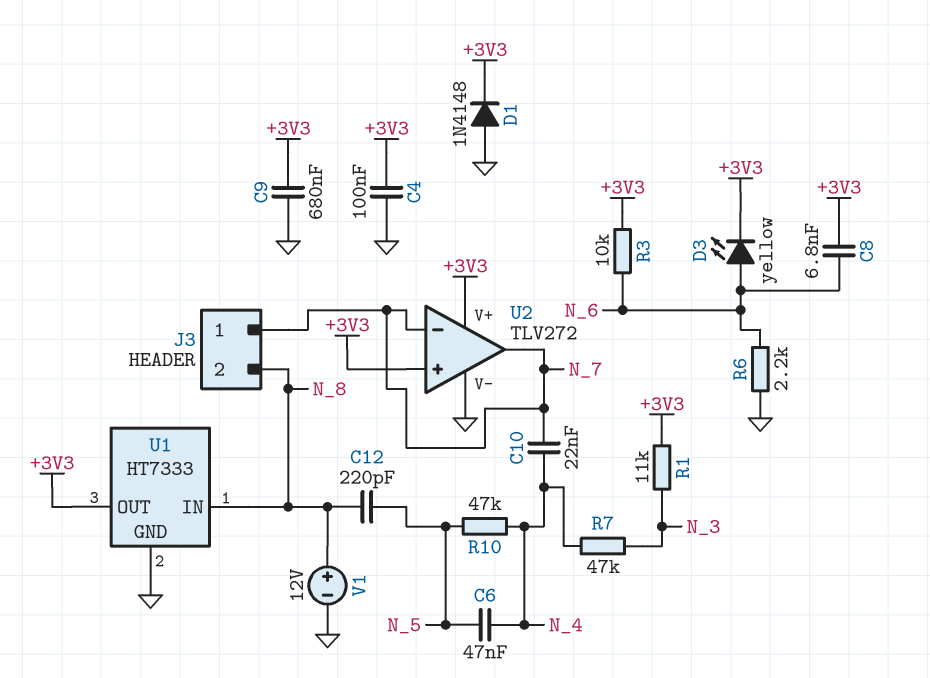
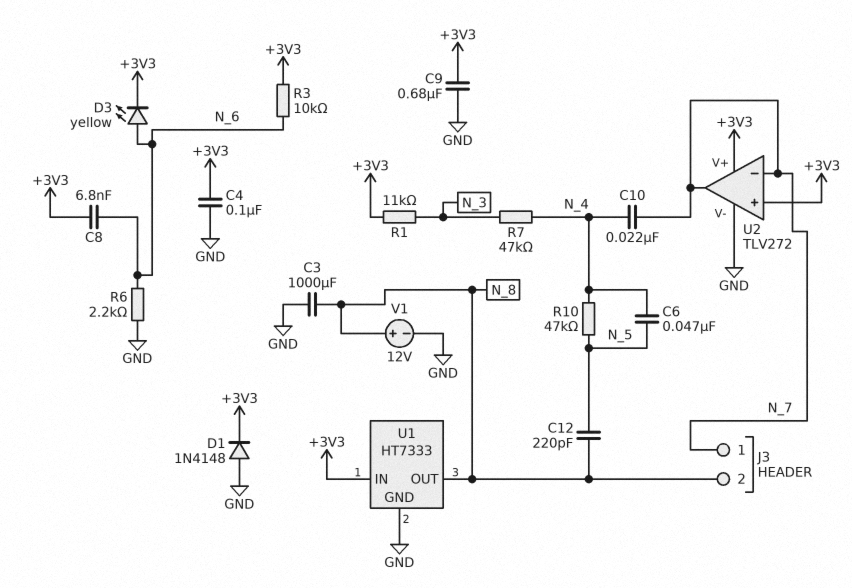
C3: none -> 1000uF (GND, N_8)
U1 pin IN: N_8 -> +3V3
U1 pin OUT: +3V3 -> N_8

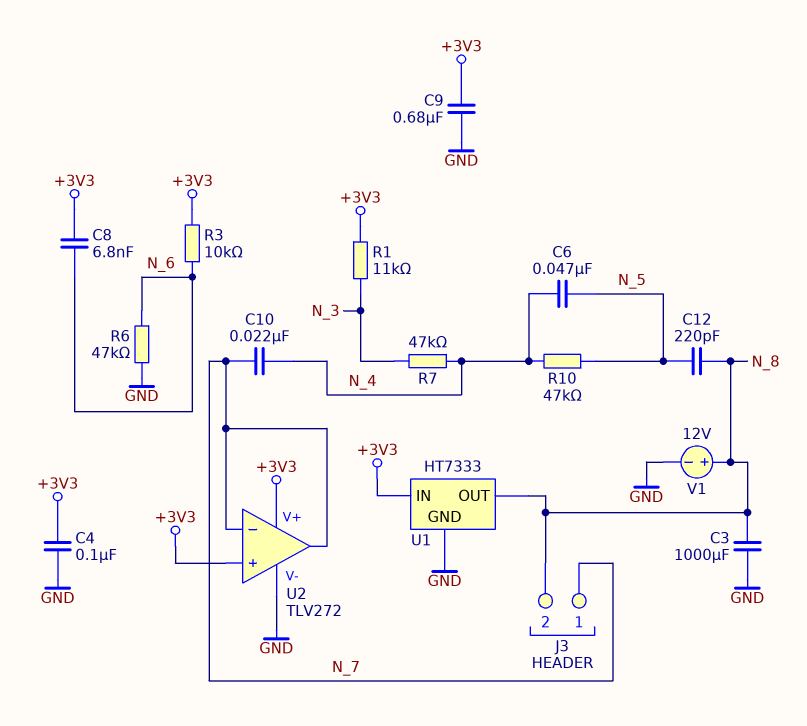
D1: diode 1N4148 (A GND, K +3V3) -> none
D3: LED yellow (A N_6, K +3V3) -> none
R6: 2.2k (GND, N_6) -> 47k (GND, N_6)

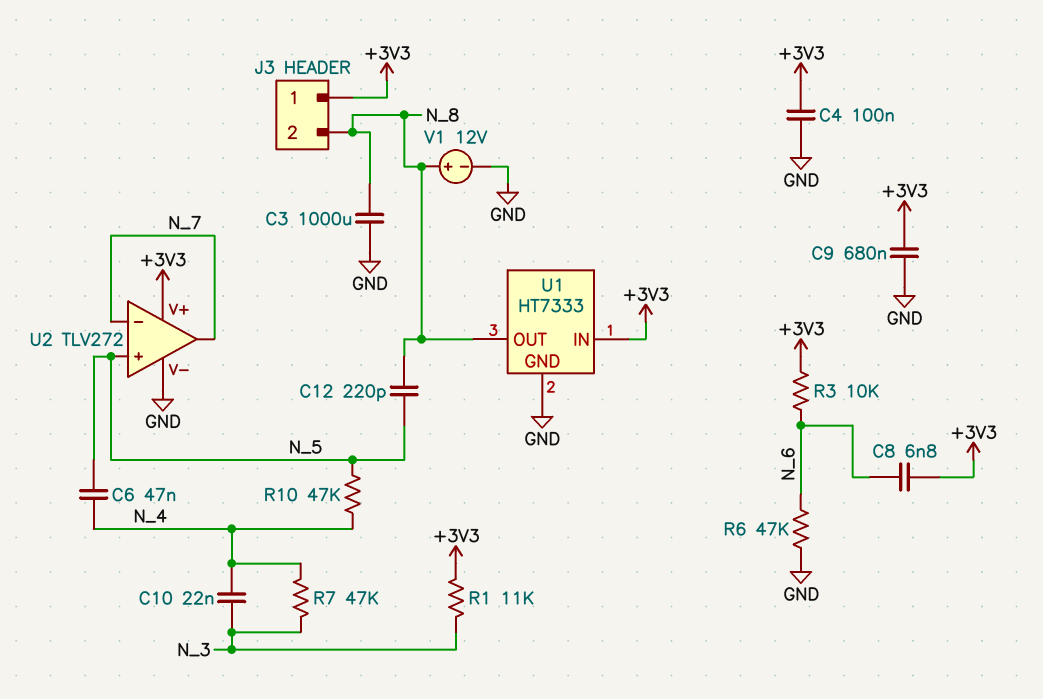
C10: 22nF (N_4, N_7) -> 22nF (N_3, N_4)
J3 pin 1: N_7 -> +3V3
U2 pin in+: +3V3 -> N_5

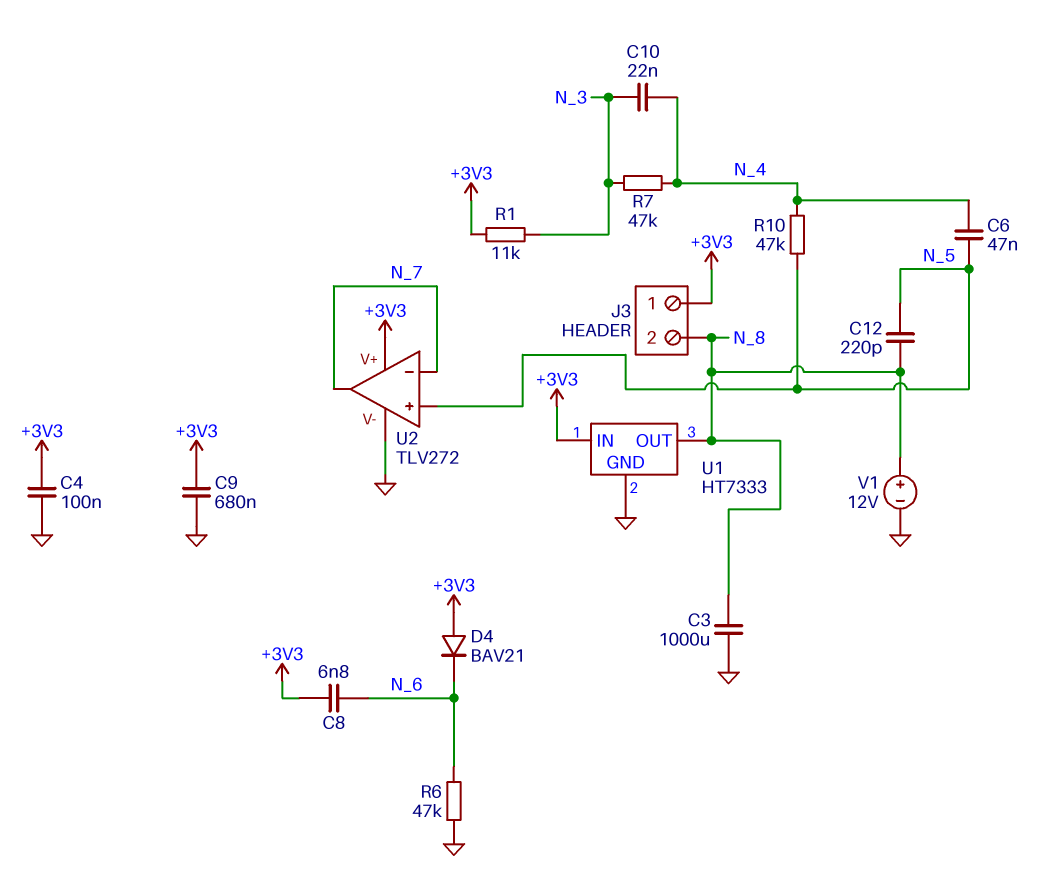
D4: none -> diode BAV21 (A +3V3, K N_6)
R3: 10k (+3V3, N_6) -> none

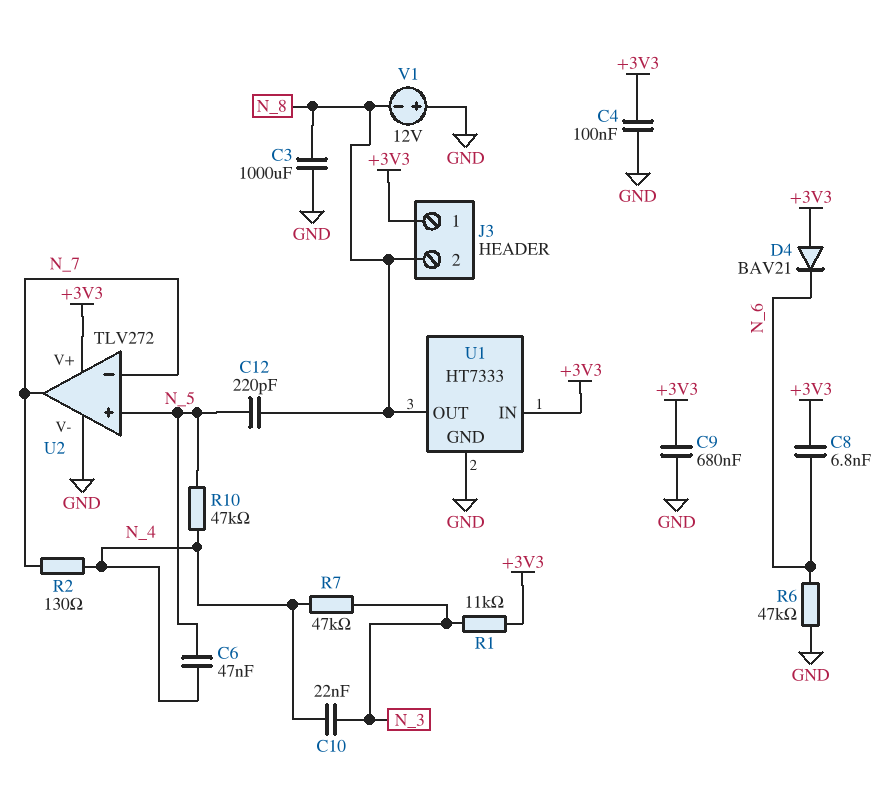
R2: none -> 130 (N_4, N_7)
V1: 12V (plus N_8, minus GND) -> 12V (plus GND, minus N_8)

